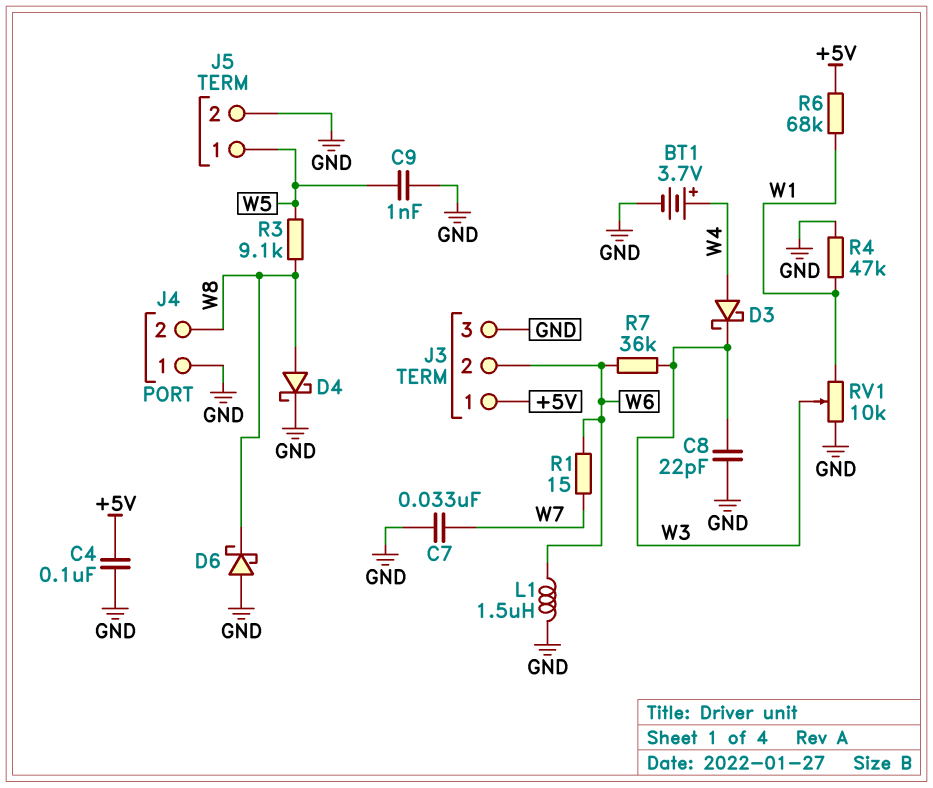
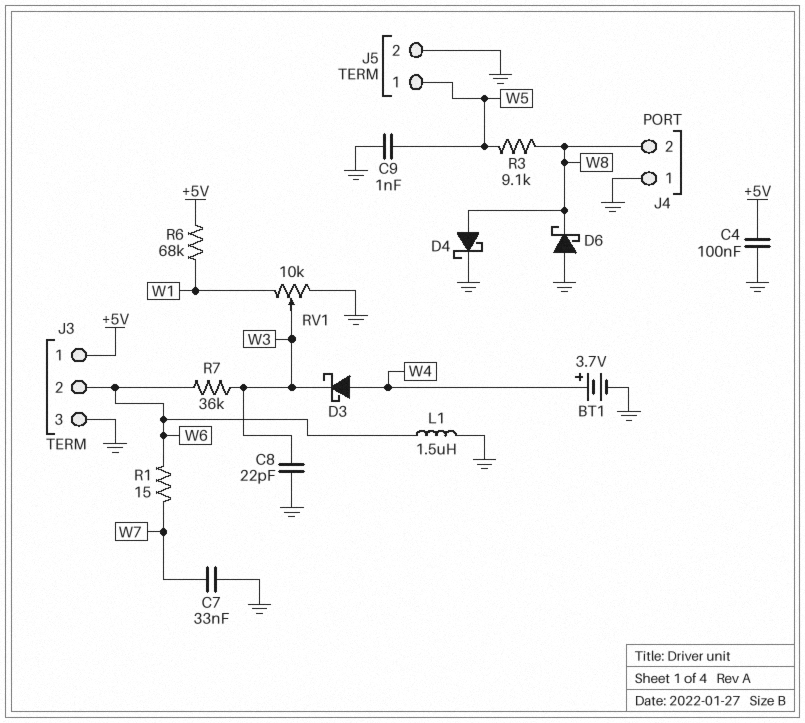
R4: 47k (GND, W1) -> none

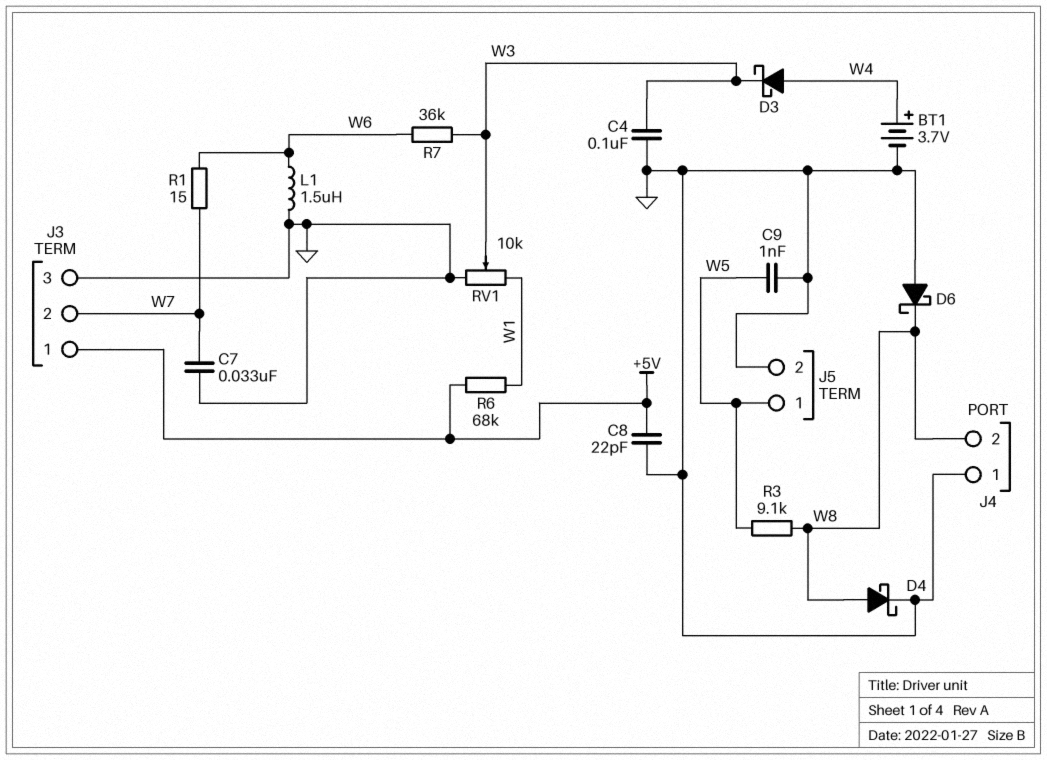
C4: 100nF (+5V, GND) -> 100nF (GND, W3)
C8: 22pF (GND, W3) -> 22pF (+5V, GND)
J3 pin 2: W6 -> W7

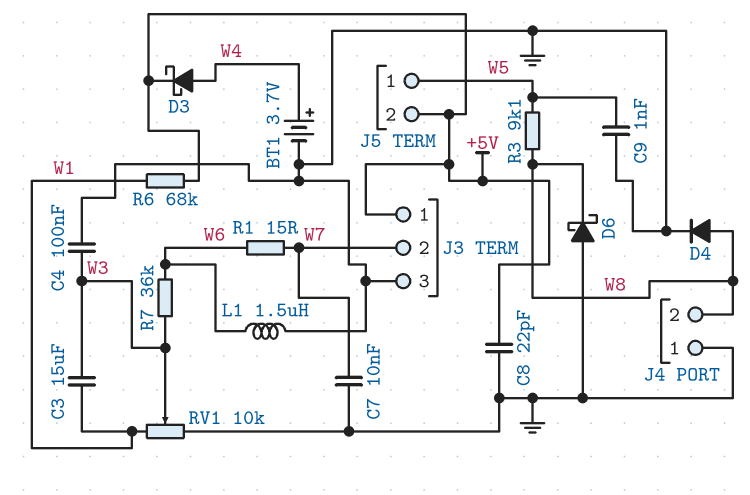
C3: none -> 15uF (W1, W3)
C7: 33nF (GND, W7) -> 10nF (GND, W7)
D3: schottky (A W4, K W3) -> schottky (A W4, K +5V)
D4: schottky (A W8, K GND) -> diode (A W8, K GND)
J5 pin 2: GND -> +5V

